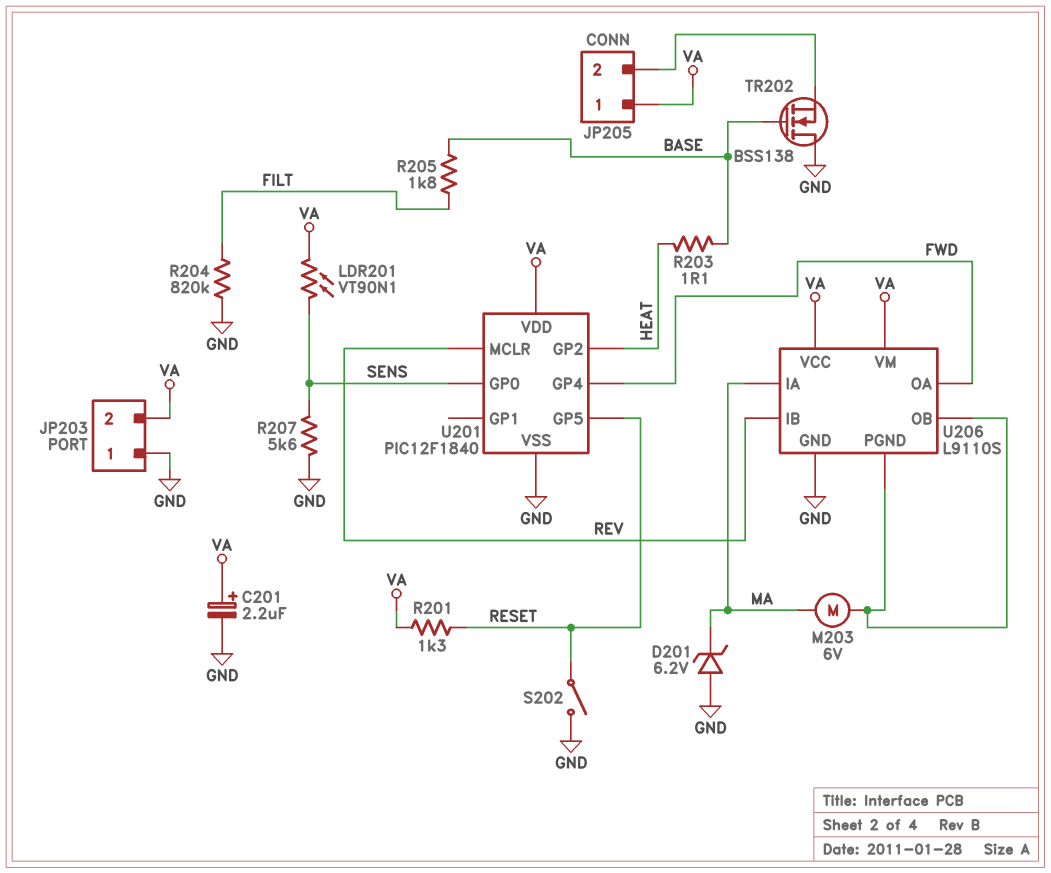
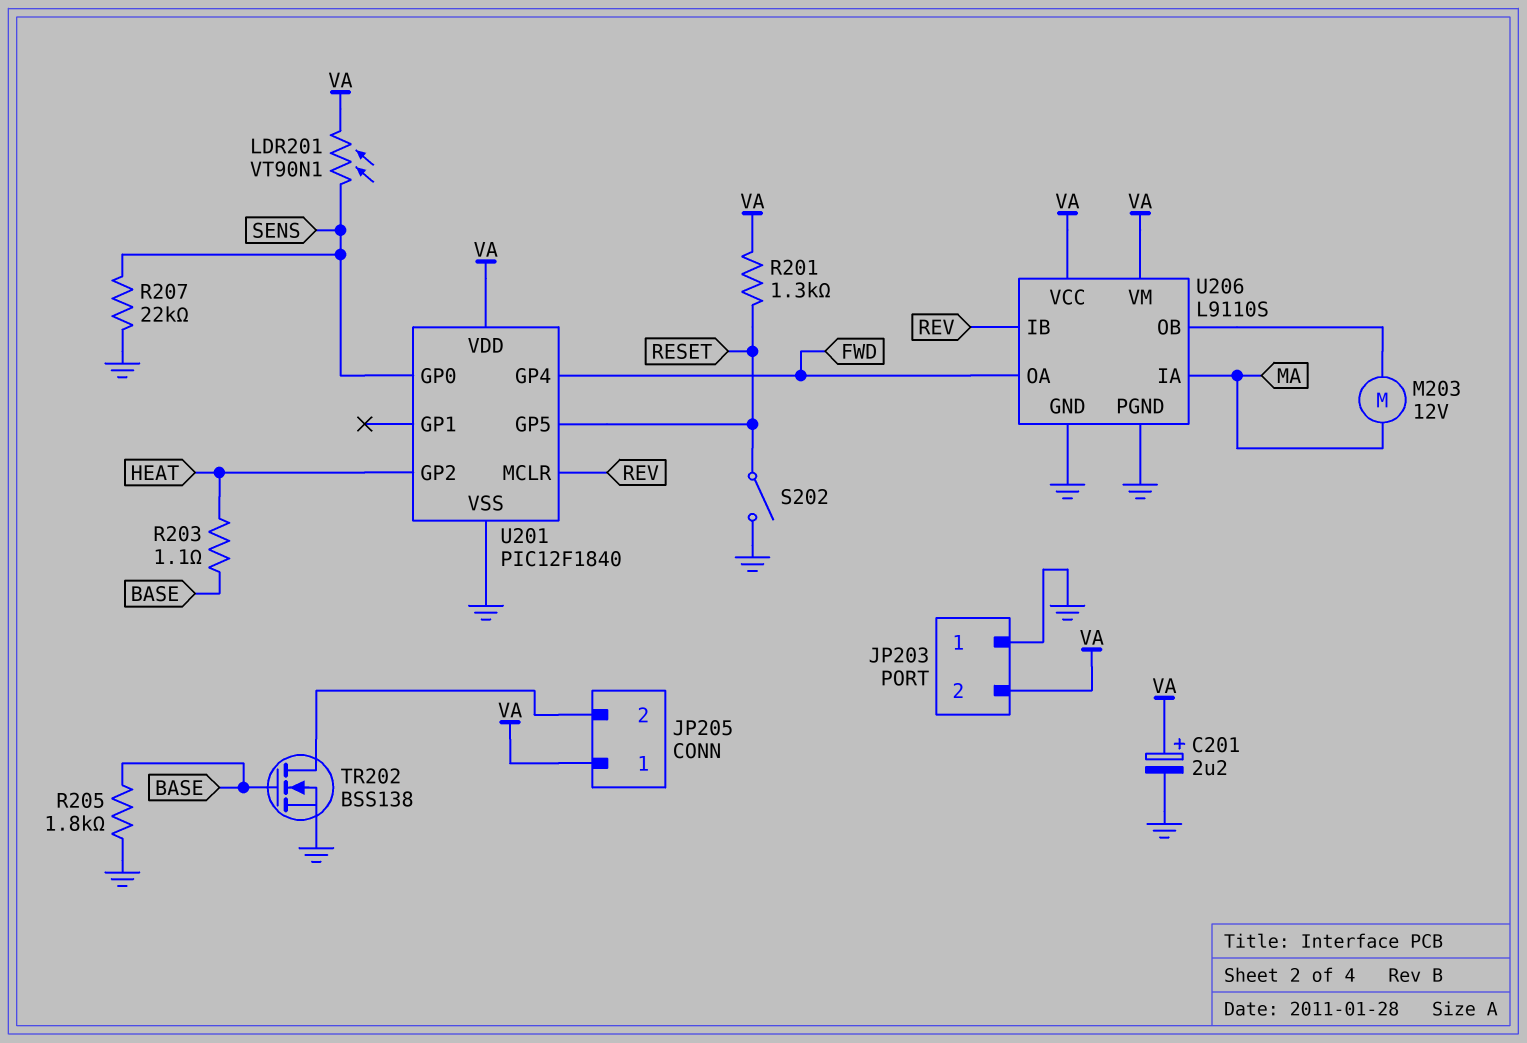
D201: zener 6.2V (A GND, K MA) -> none
M203: motor 6V (MA, U206/OB) -> motor 12V (MA, U206/OB)
R204: 820k (FILT, GND) -> none
R205: 1.8k (BASE, FILT) -> 1.8k (BASE, GND)
R207: 5.6k (GND, SENS) -> 22k (GND, SENS)
TR202: NMOS BSS138 (G BASE, D GND, S JP205/2) -> NMOS BSS138 (G BASE, D JP205/2, S GND)
U206 pin PGND: U206/OB -> GND

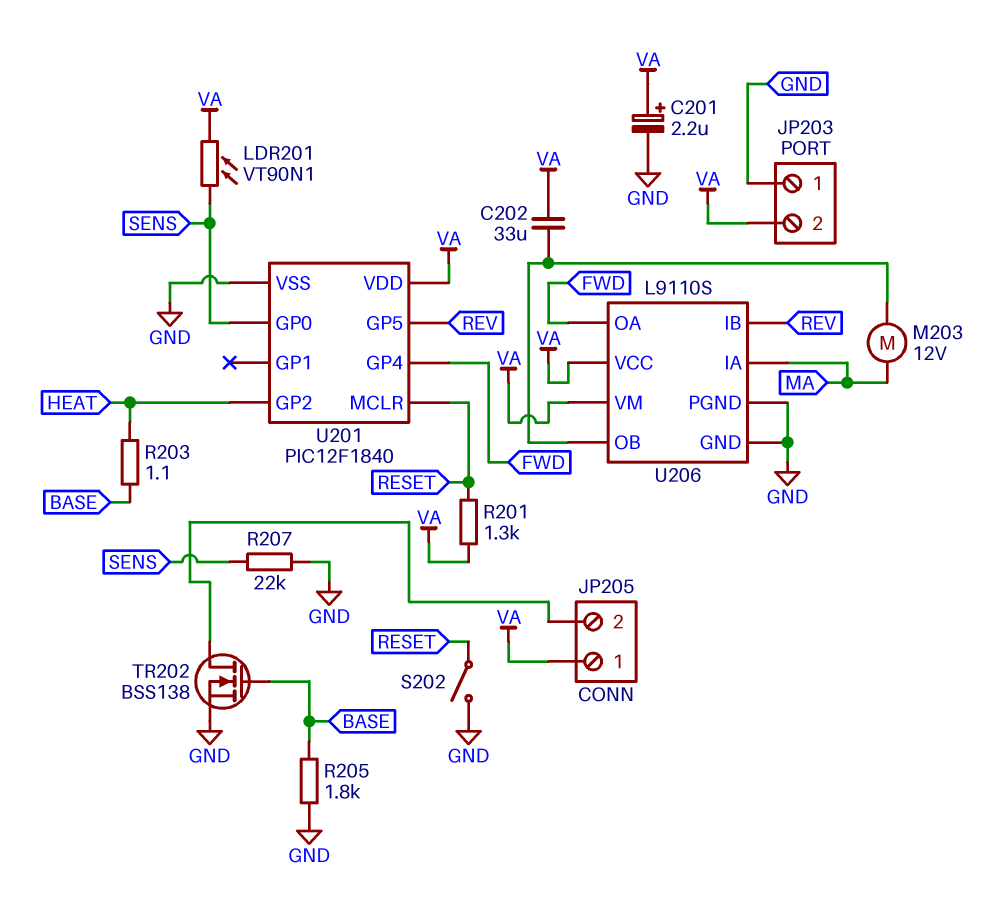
C202: none -> 33uF (U206/OB, VA)
U201 pin GP5: RESET -> REV
U201 pin MCLR: REV -> RESET

